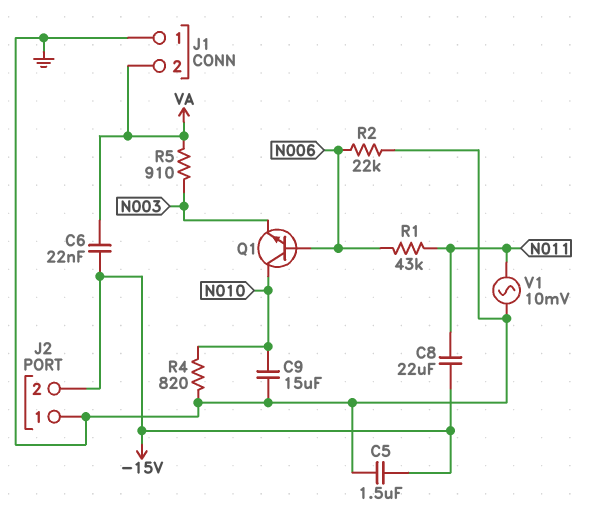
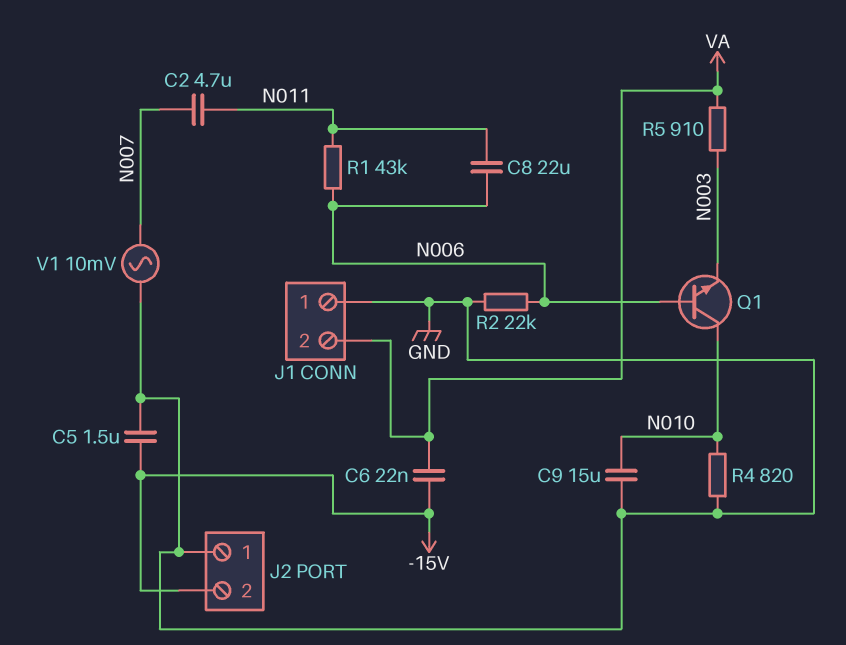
C2: none -> 4.7uF (N007, N011)
C8: 22uF (-15V, N011) -> 22uF (N006, N011)
V1: AC 10mV (GND, N011) -> AC 10mV (GND, N007)

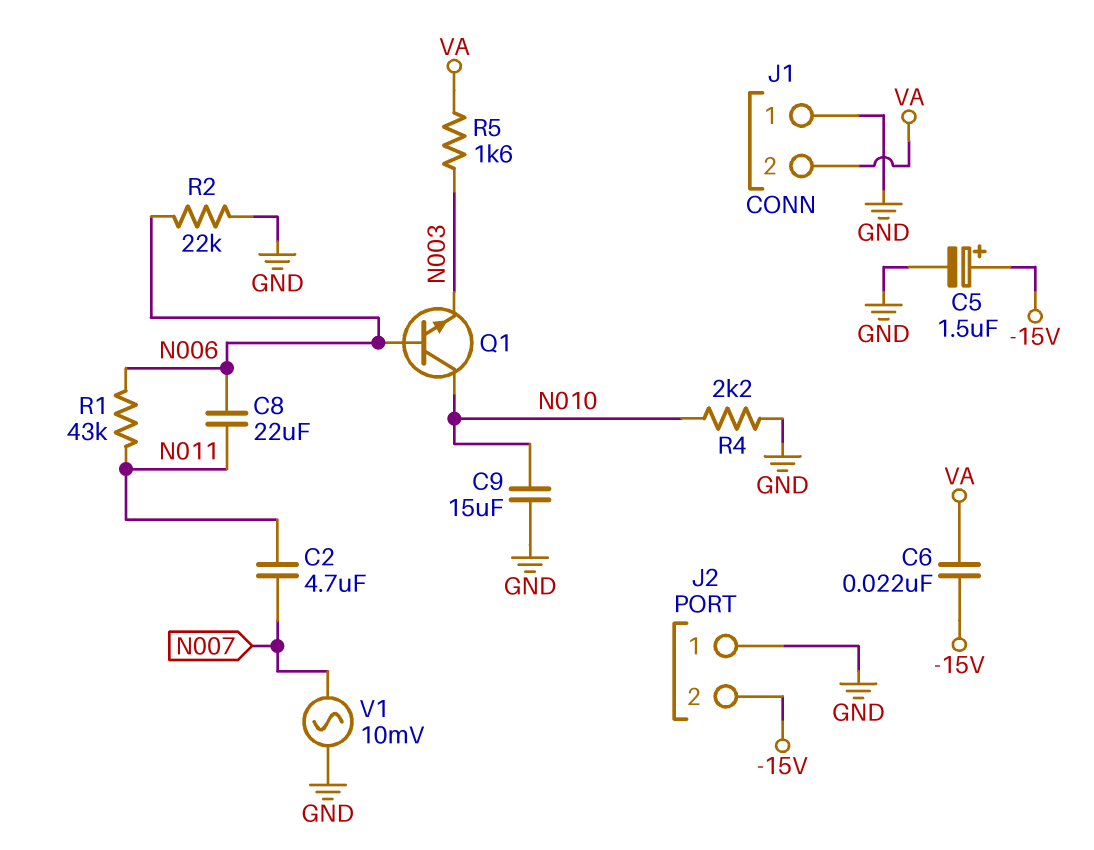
C5: 1.5uF (-15V, GND) -> 1.5uF (plus -15V, minus GND)
R4: 820 (GND, N010) -> 2.2k (GND, N010)
R5: 910 (N003, VA) -> 1.6k (N003, VA)

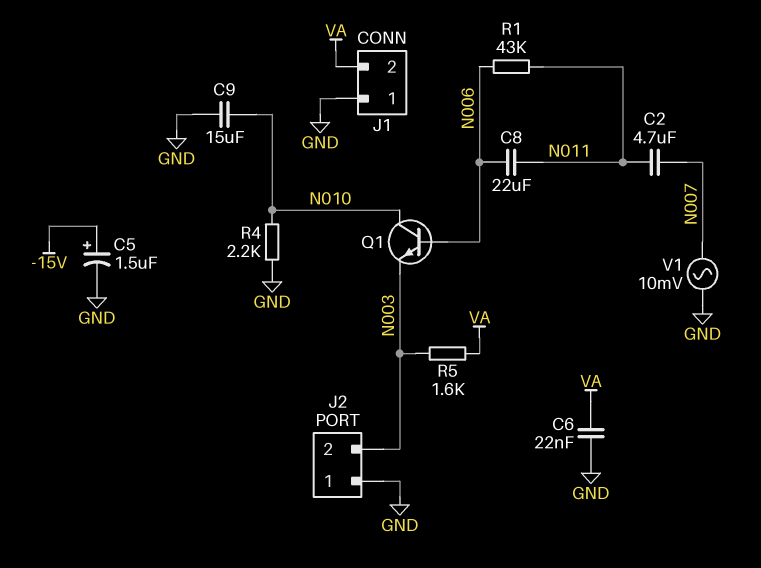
C6: 22nF (-15V, VA) -> 22nF (GND, VA)
J2 pin 2: -15V -> N003
R2: 22k (GND, N006) -> none

